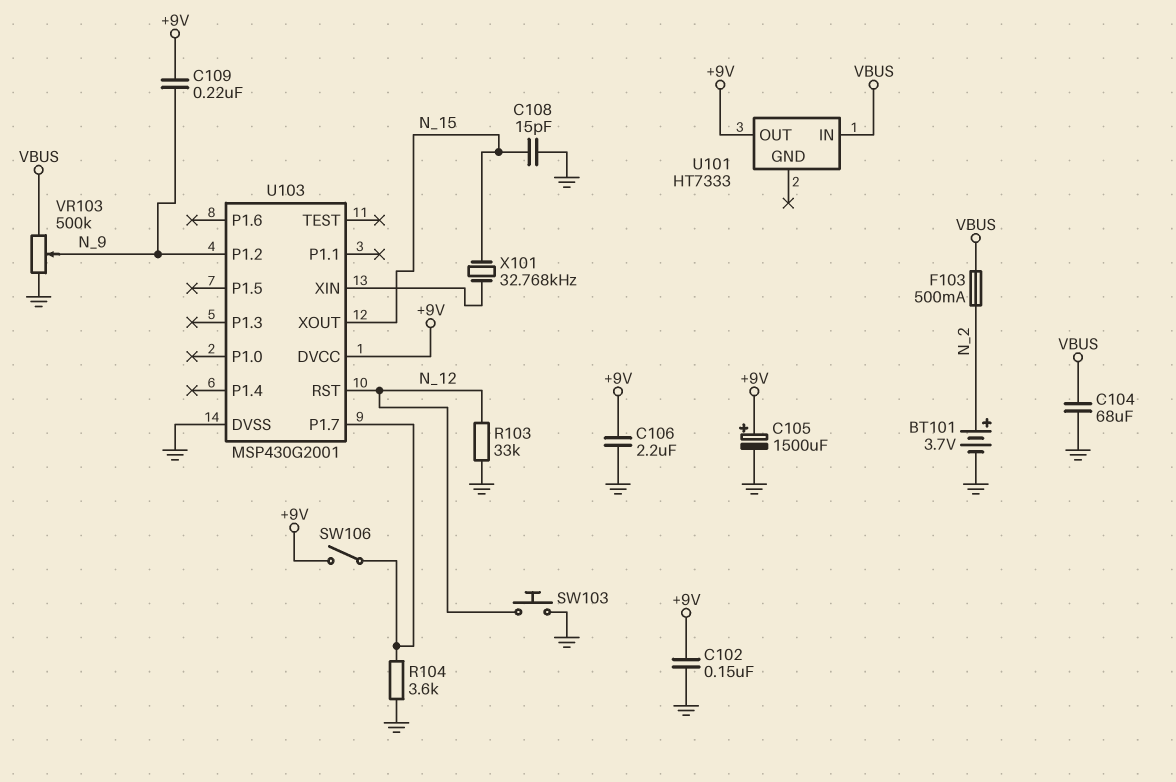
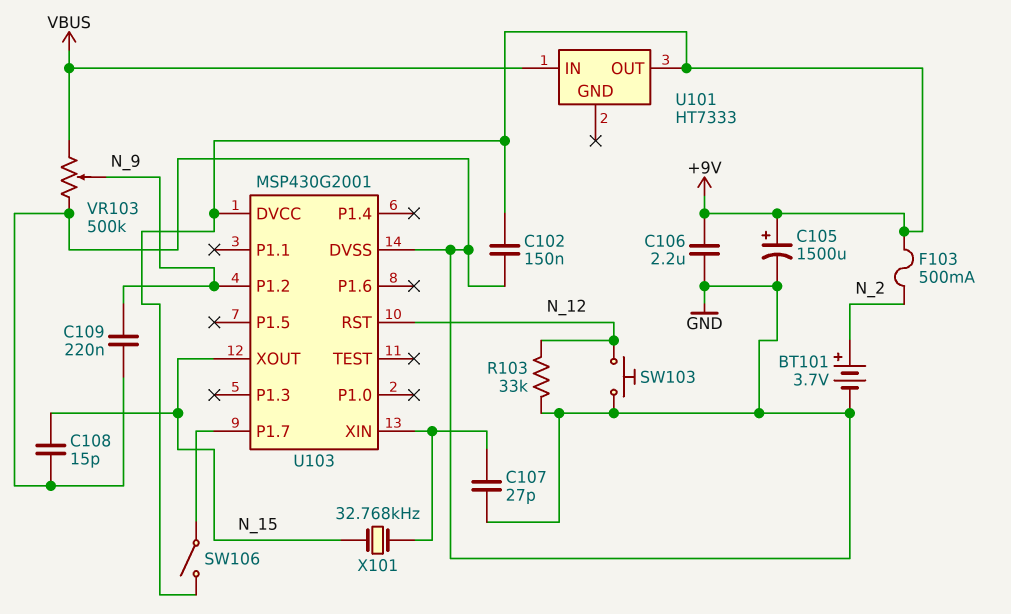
C104: 68uF (GND, VBUS) -> none
C107: none -> 27pF (GND, U103/XIN)
C109: 220nF (+9V, N_9) -> 220nF (GND, N_9)
F103: 500mA (N_2, VBUS) -> 500mA (+9V, N_2)
R104: 3.6k (GND, U103/P1.7) -> none

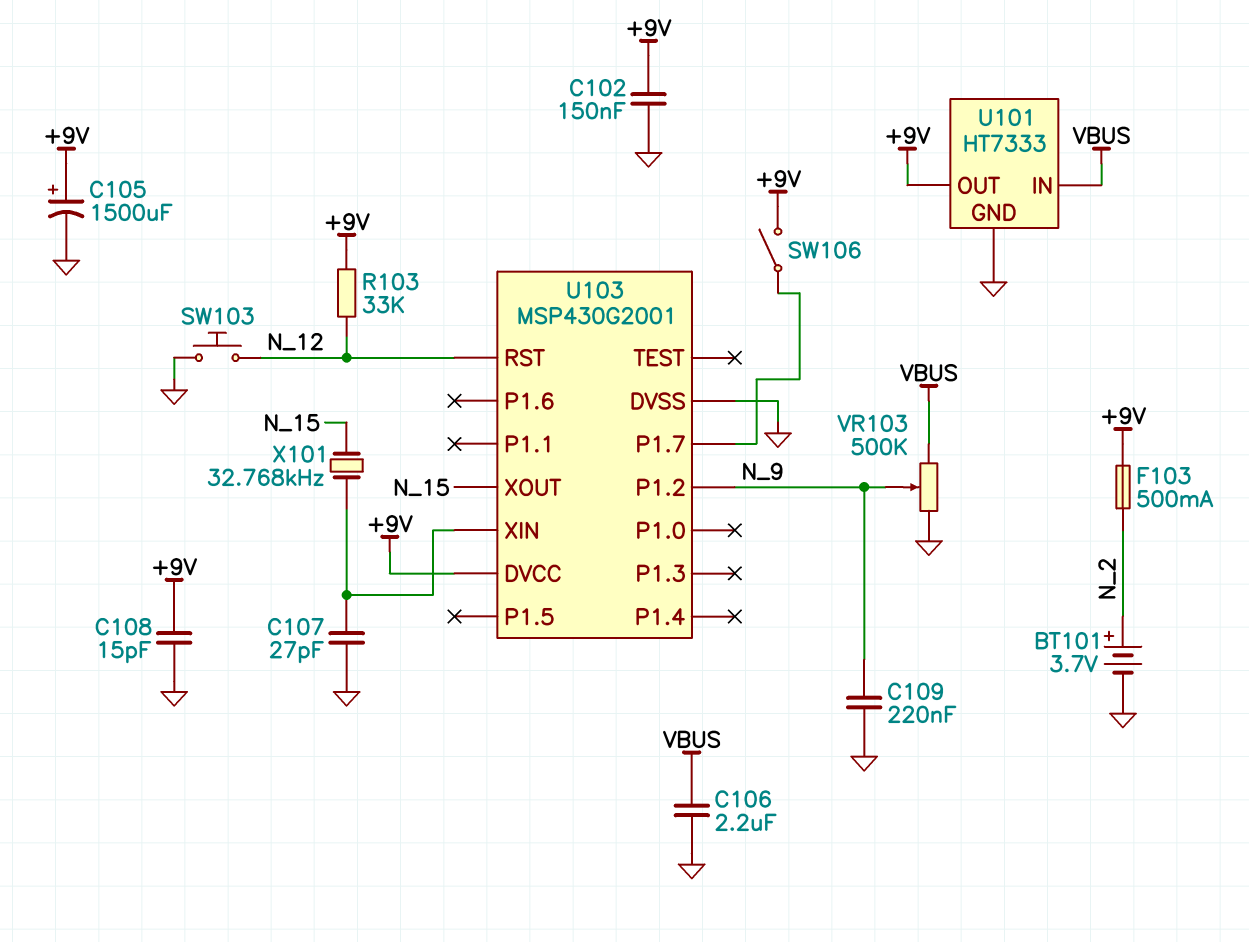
C106: 2.2uF (+9V, GND) -> 2.2uF (GND, VBUS)
C108: 15pF (GND, N_15) -> 15pF (+9V, GND)
R103: 33k (GND, N_12) -> 33k (+9V, N_12)
U101 pin GND: none -> GND

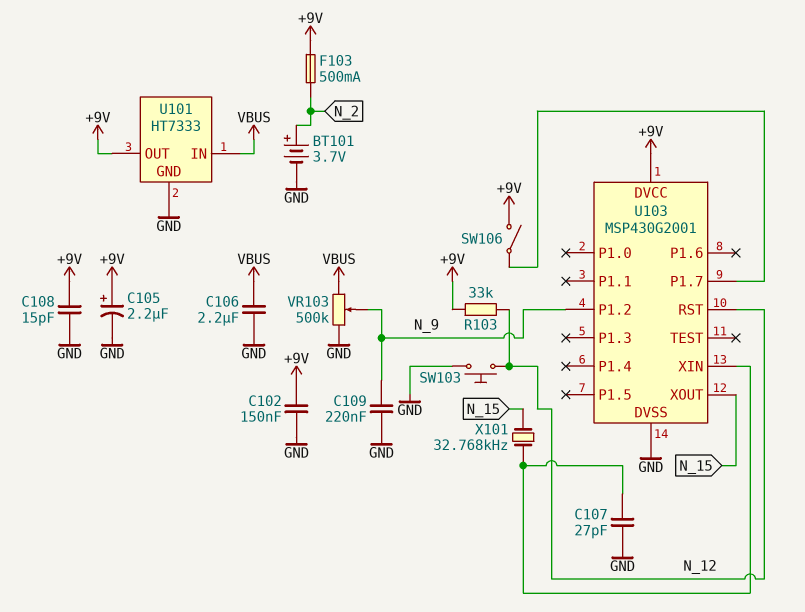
C105: 1500uF (plus +9V, minus GND) -> 2.2uF (plus +9V, minus GND)

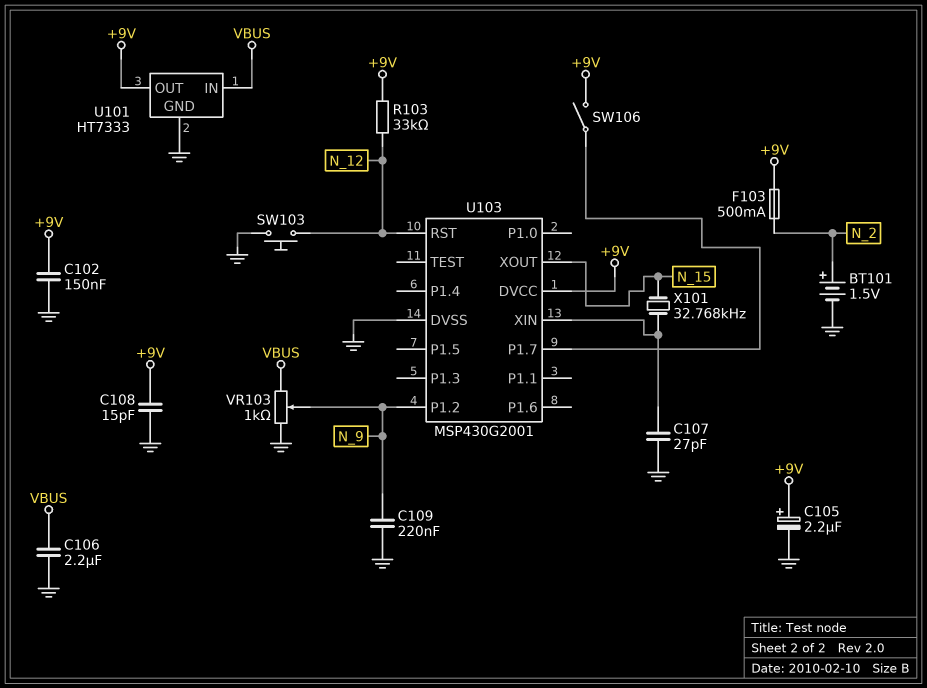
BT101: 3.7V (plus N_2, minus GND) -> 1.5V (plus N_2, minus GND)
VR103: 500k (GND, VBUS, wiper N_9) -> 1k (GND, VBUS, wiper N_9)

